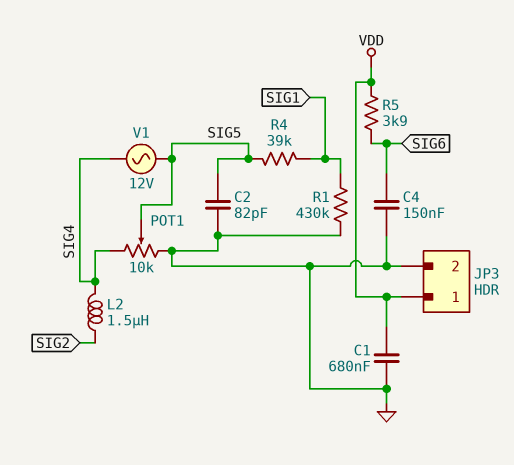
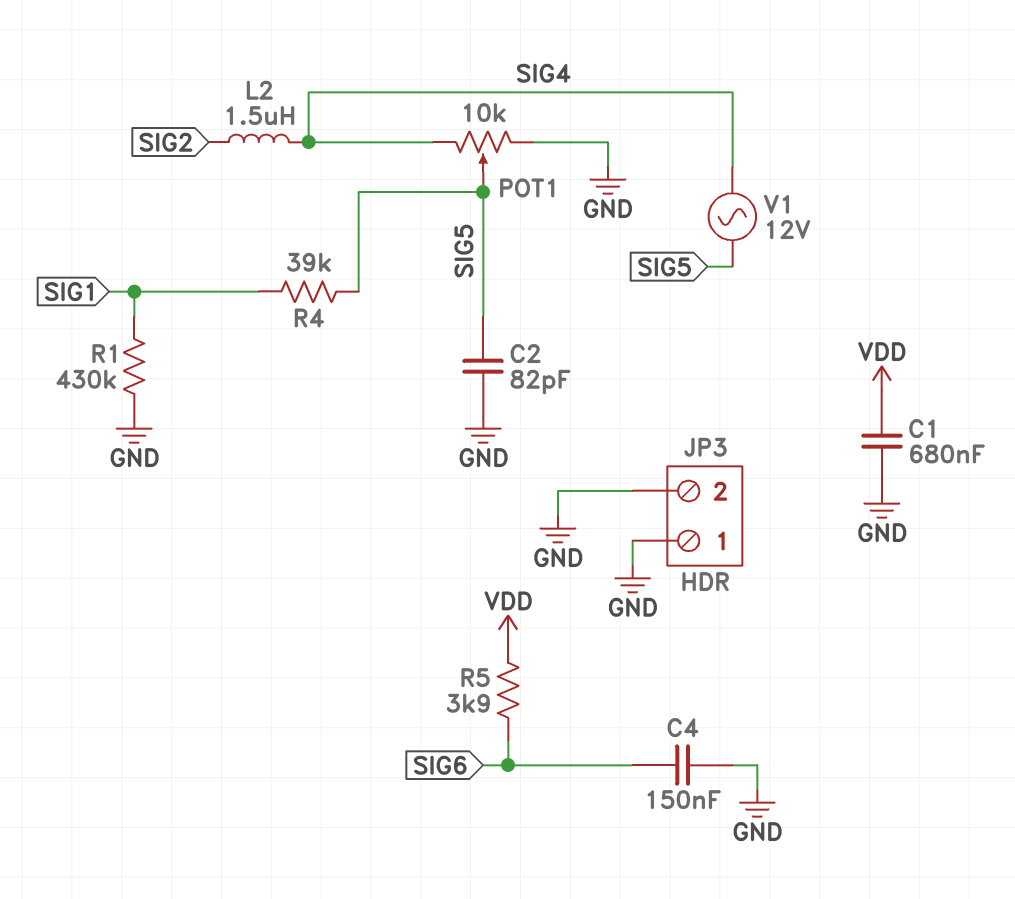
JP3 pin 1: VDD -> GND

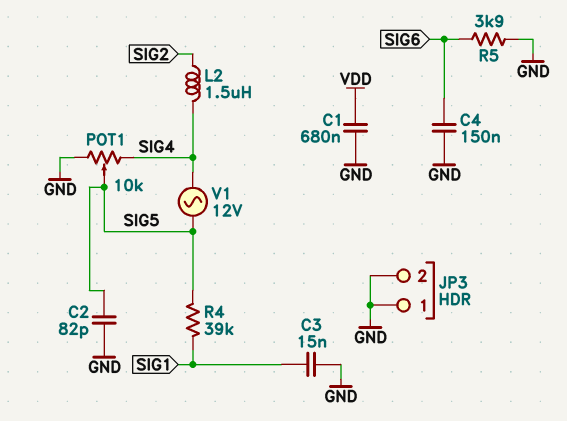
C3: none -> 15nF (GND, SIG1)
R1: 430k (GND, SIG1) -> none
R5: 3.9k (SIG6, VDD) -> 3.9k (GND, SIG6)

